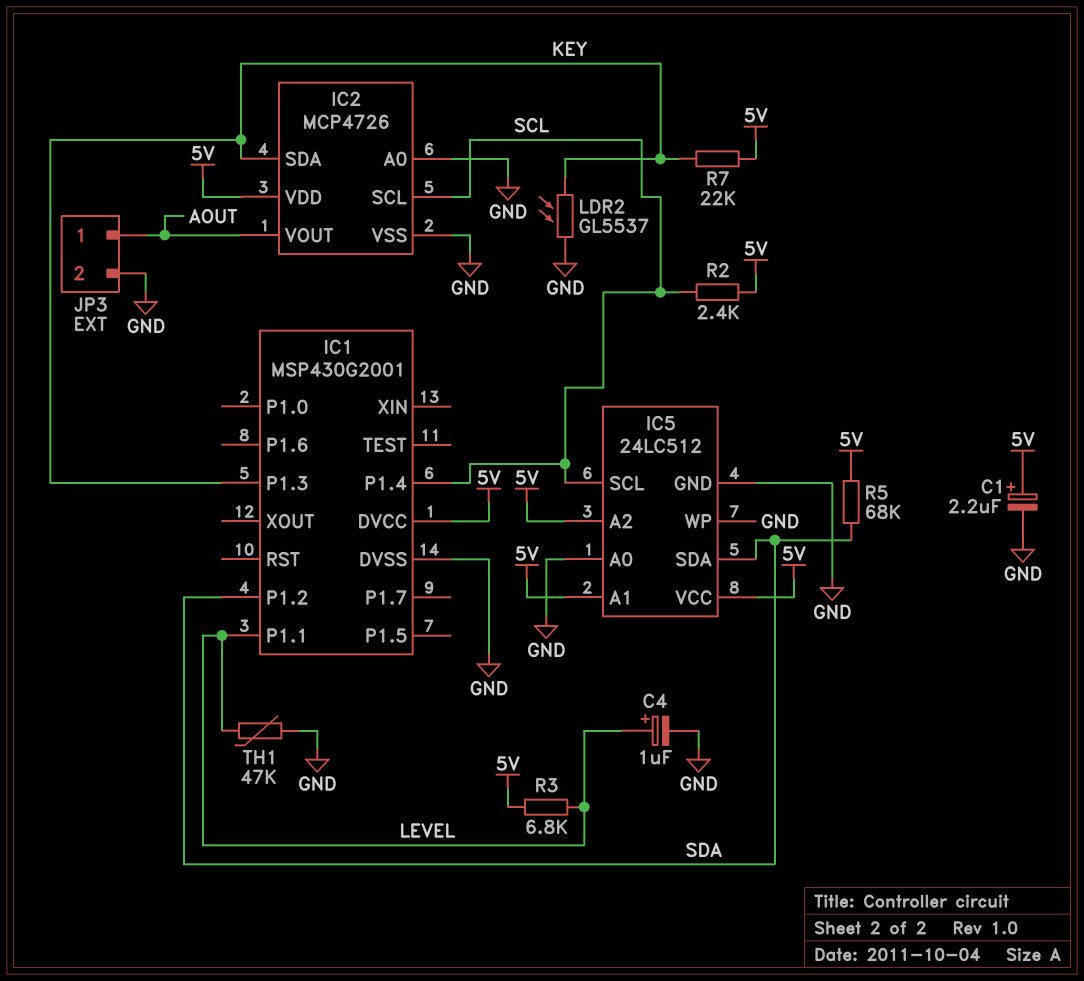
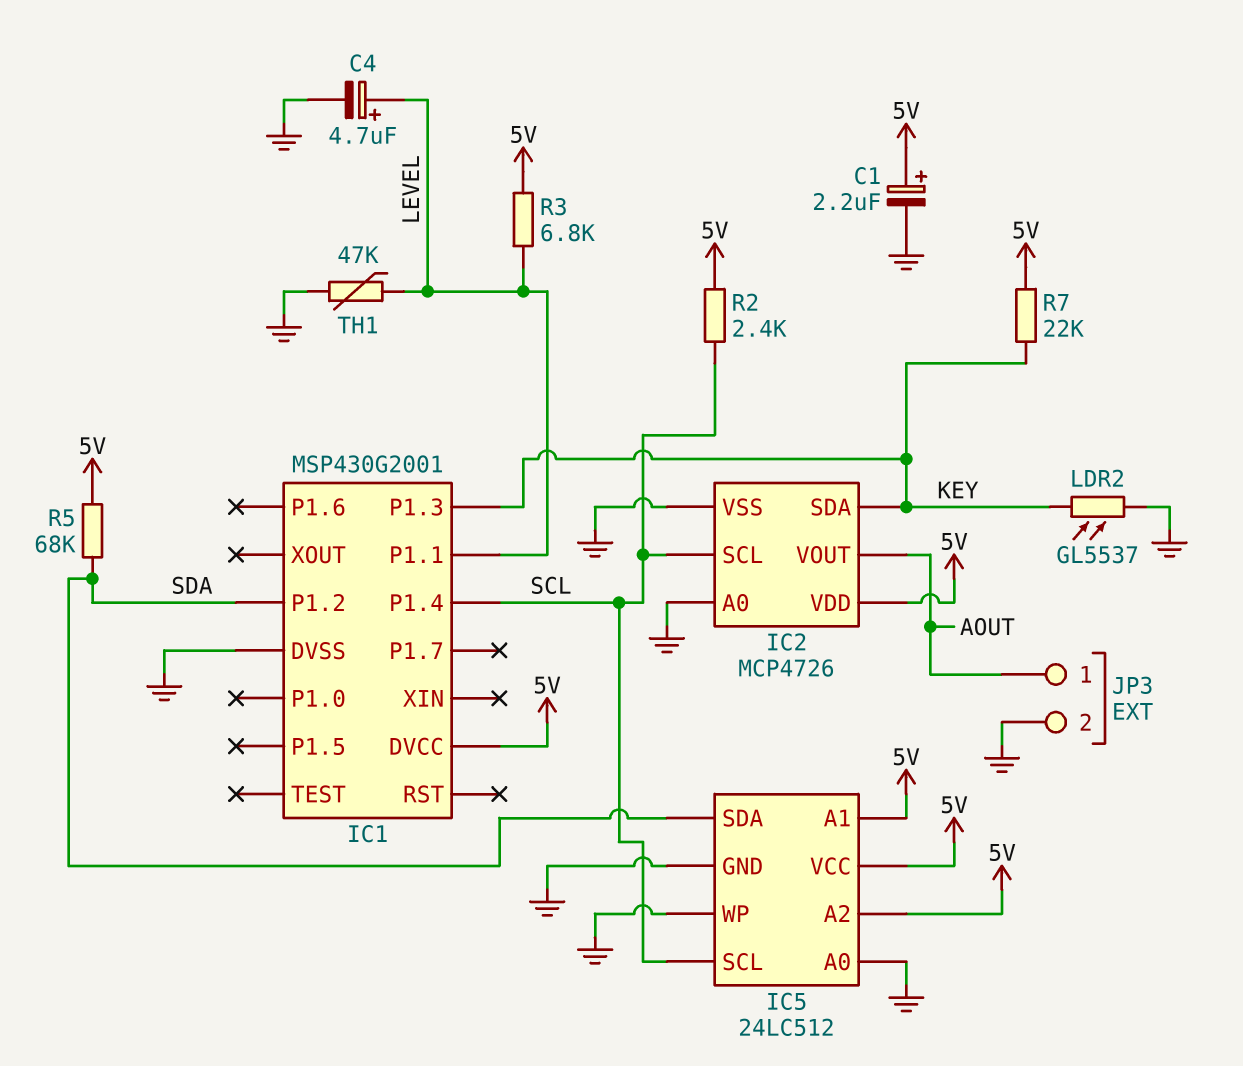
C4: 1uF (plus LEVEL, minus GND) -> 4.7uF (plus LEVEL, minus GND)

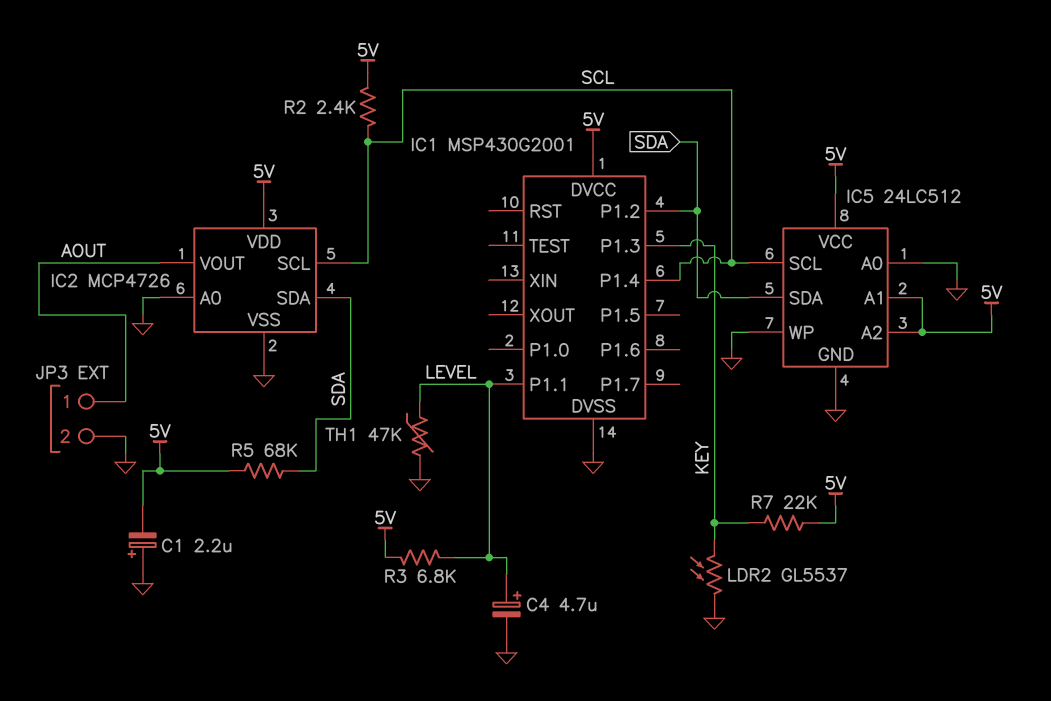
C1: 2.2uF (plus 5V, minus GND) -> 2.2uF (plus GND, minus 5V)
IC2 pin SDA: KEY -> SDA

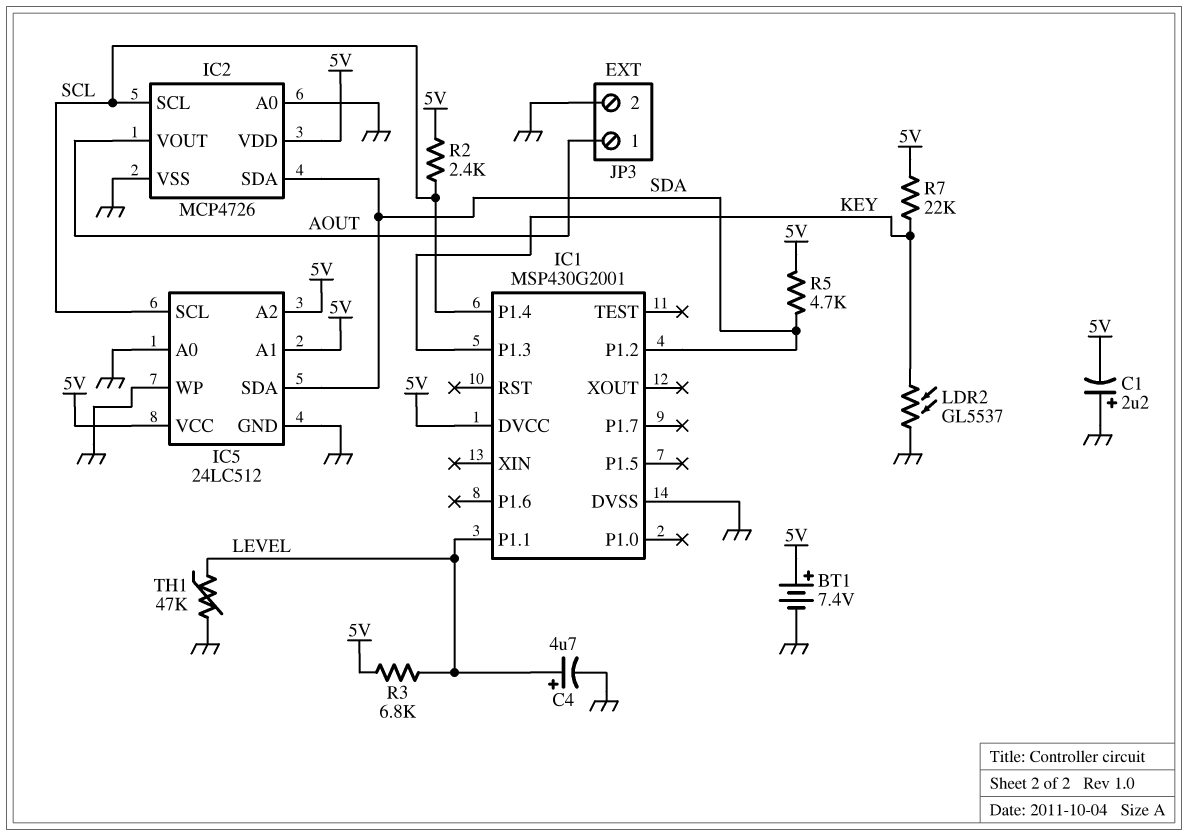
BT1: none -> 7.4V (plus 5V, minus GND)
R5: 68k (5V, SDA) -> 4.7k (5V, SDA)

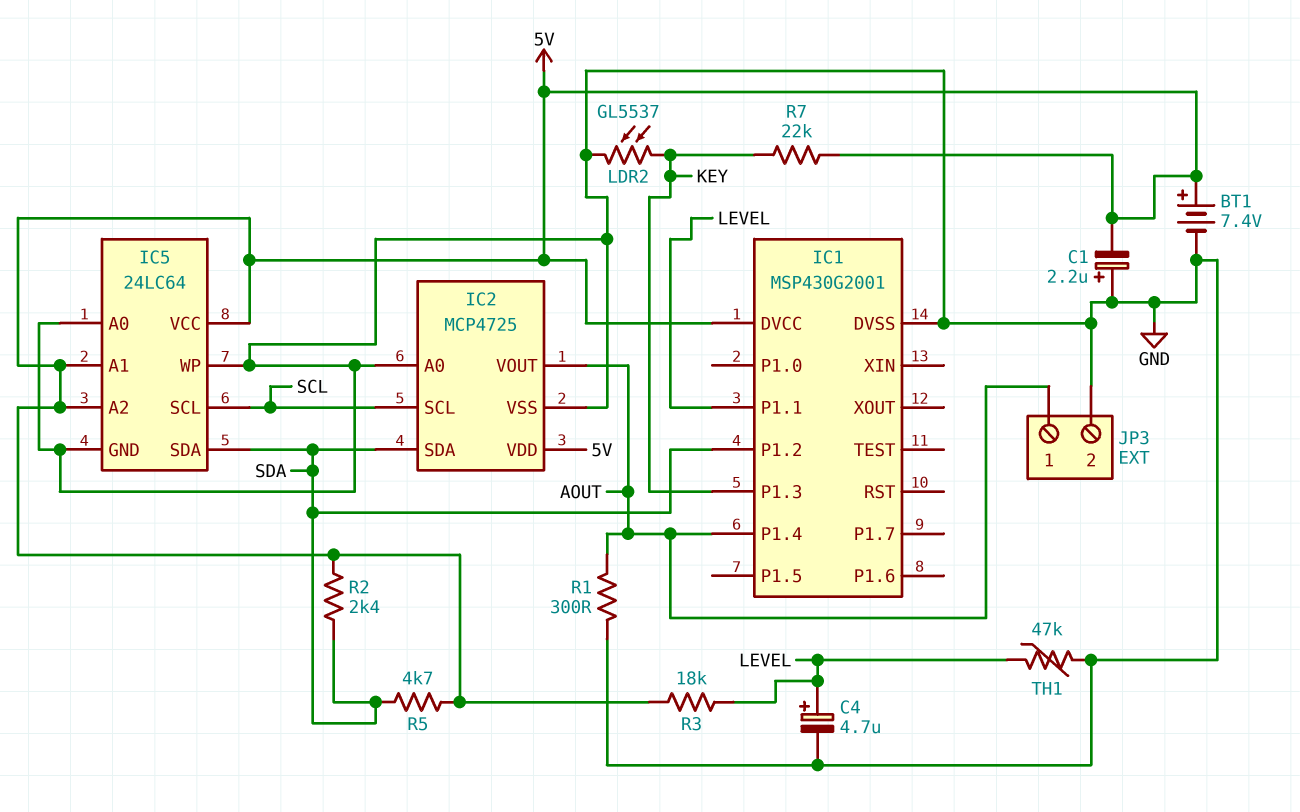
IC1 pin P1.4: SCL -> AOUT
IC2: MCP4726 -> MCP4725
IC5: 24LC512 -> 24LC64
R1: none -> 300 (AOUT, GND)
R2: 2.4k (5V, SCL) -> 2.4k (5V, SDA)
R3: 6.8k (5V, LEVEL) -> 18k (5V, LEVEL)

